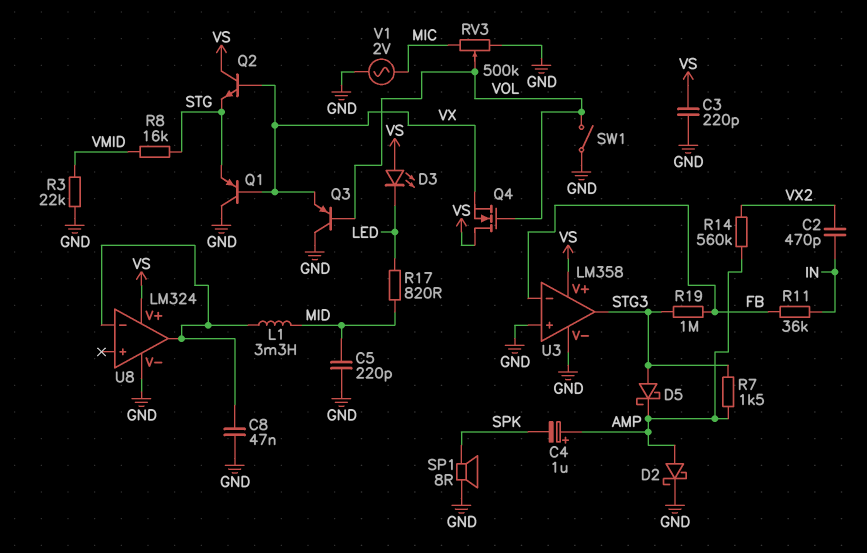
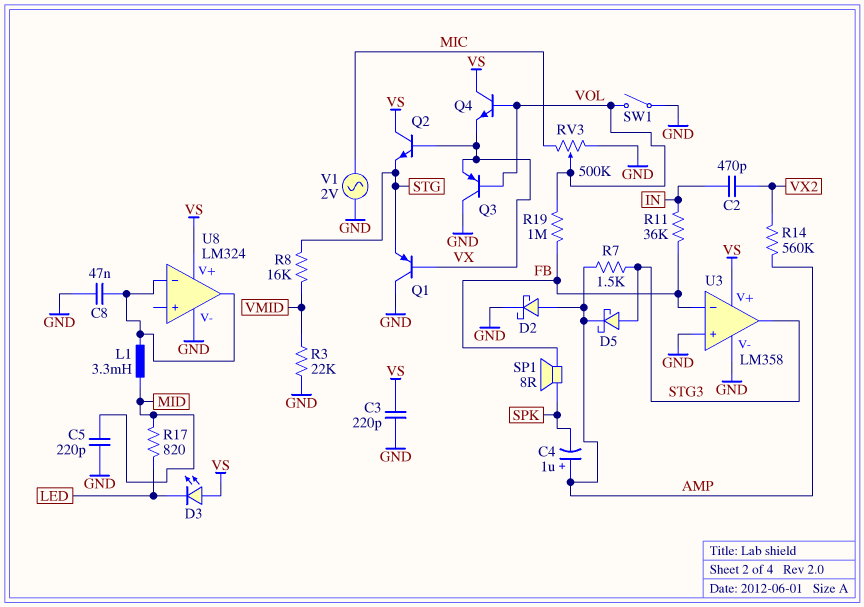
Q4: NMOS (G VOL, D VS, S VX) -> NPN (B VOL, C VS, E VX)
R19: 1M (FB, STG3) -> 1M (FB, VOL)
SP1: speaker 8R (GND, SPK) -> speaker 8R (FB, SPK)

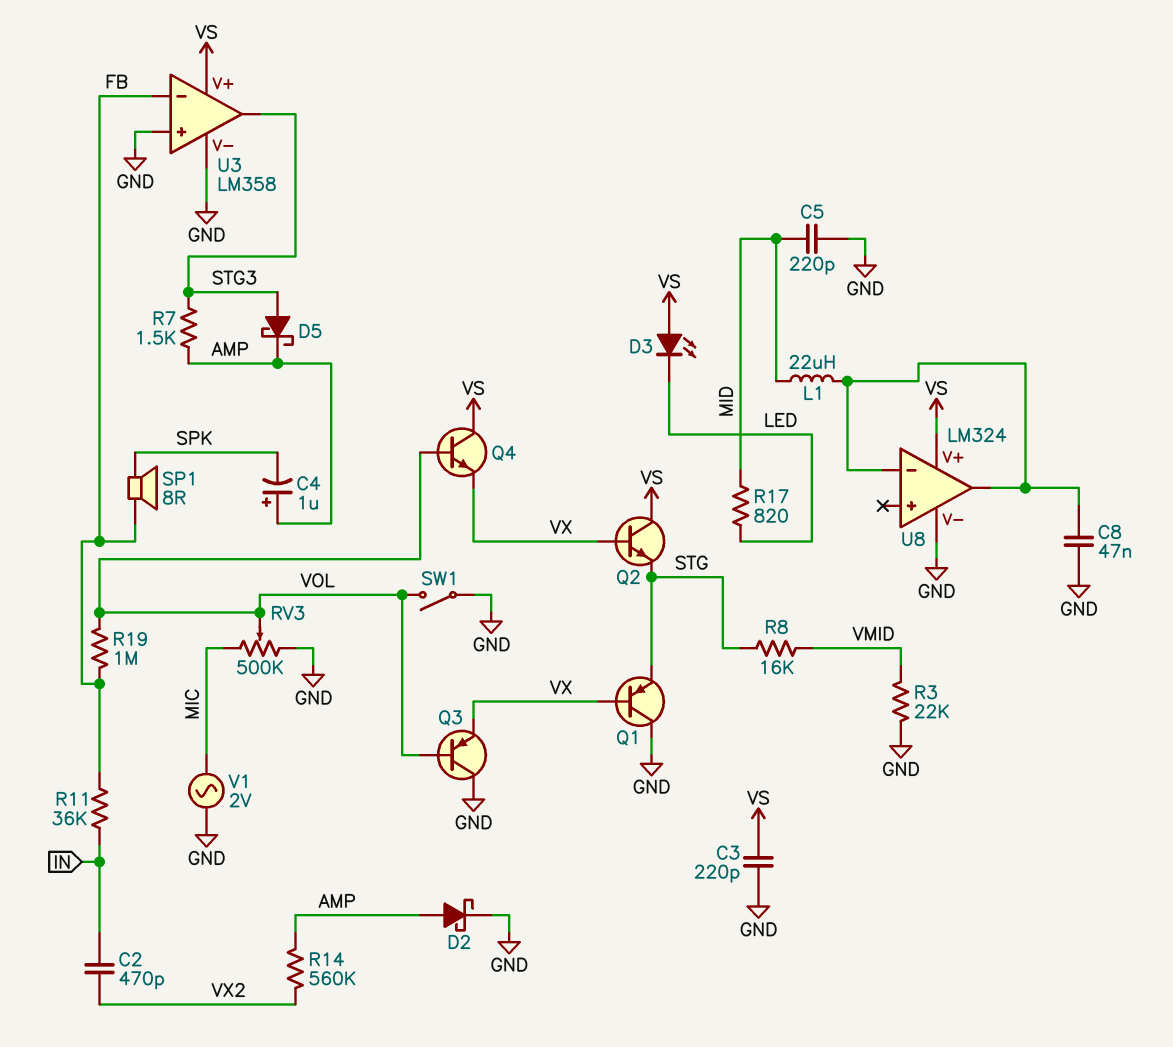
L1: 3.3mH (MID, U8/in-) -> 22uH (MID, U8/in-)

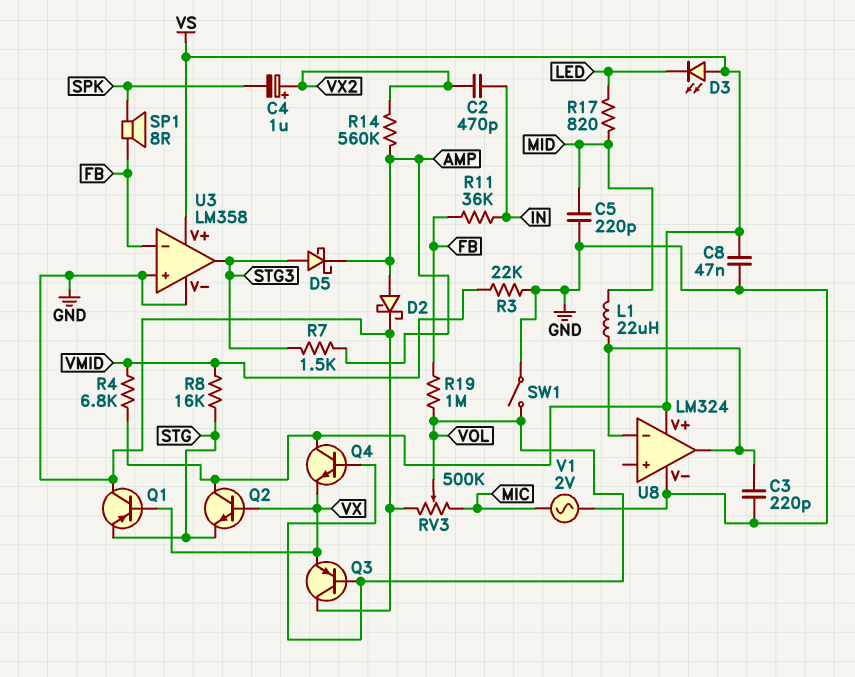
C3: 220pF (GND, VS) -> 220pF (GND, U8/in-)
C4: 1uF (plus AMP, minus SPK) -> 1uF (plus VX2, minus SPK)
C8: 47nF (GND, U8/in-) -> 47nF (GND, VS)
R4: none -> 6.8k (VMID, VS)

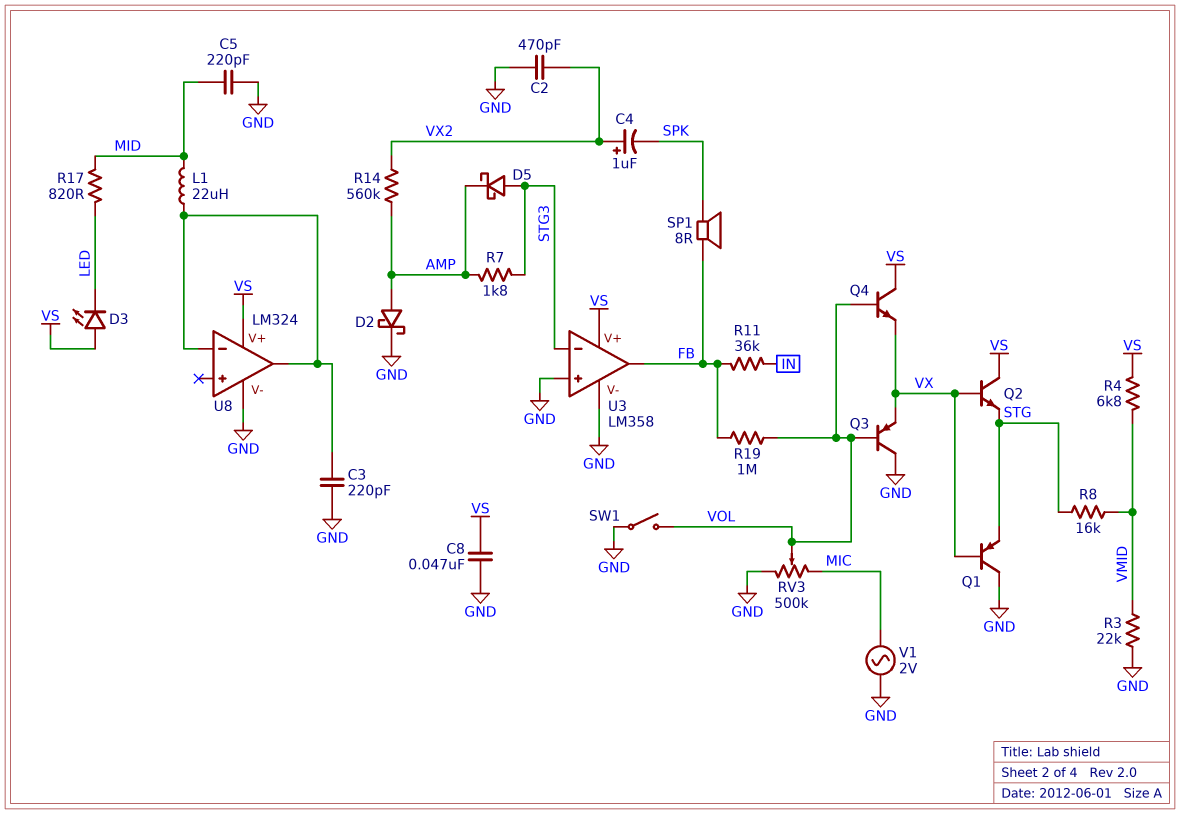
C2: 470pF (IN, VX2) -> 470pF (GND, VX2)
R7: 1.5k (AMP, STG3) -> 1.8k (AMP, STG3)
U3 pin in-: FB -> STG3
U3 pin out: STG3 -> FB

